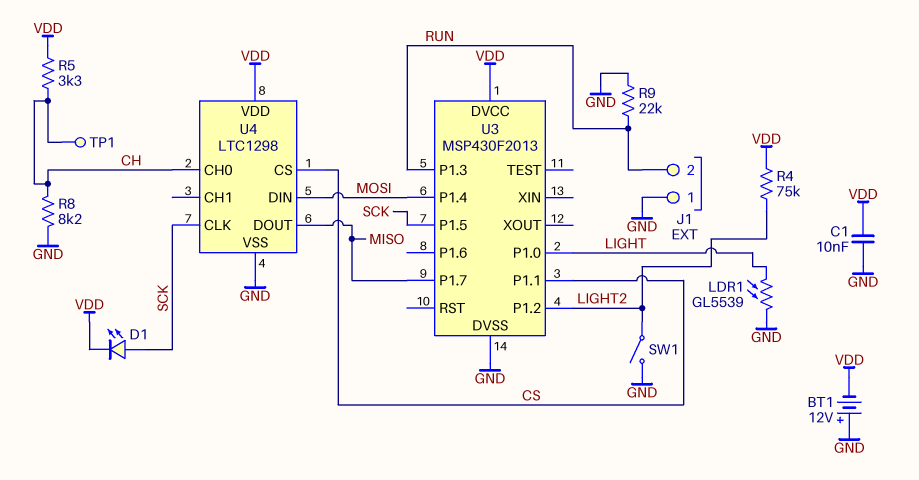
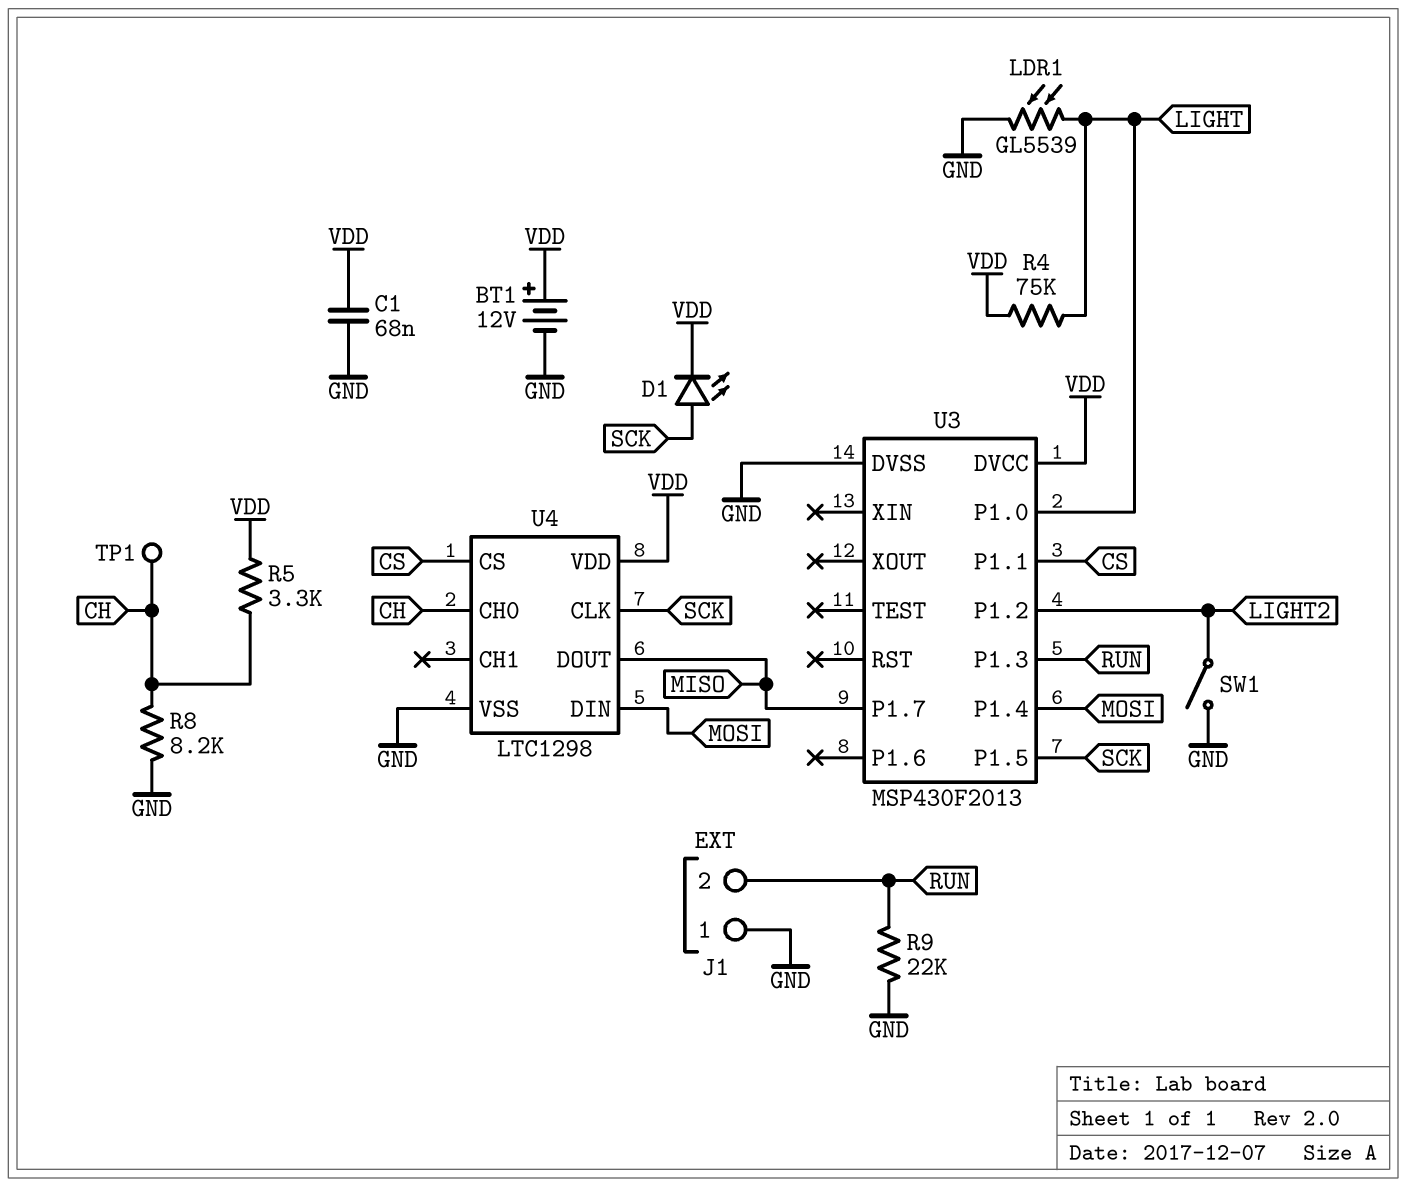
BT1: 12V (plus GND, minus VDD) -> 12V (plus VDD, minus GND)
C1: 10nF (GND, VDD) -> 68nF (GND, VDD)
R4: 75k (LIGHT2, VDD) -> 75k (LIGHT, VDD)

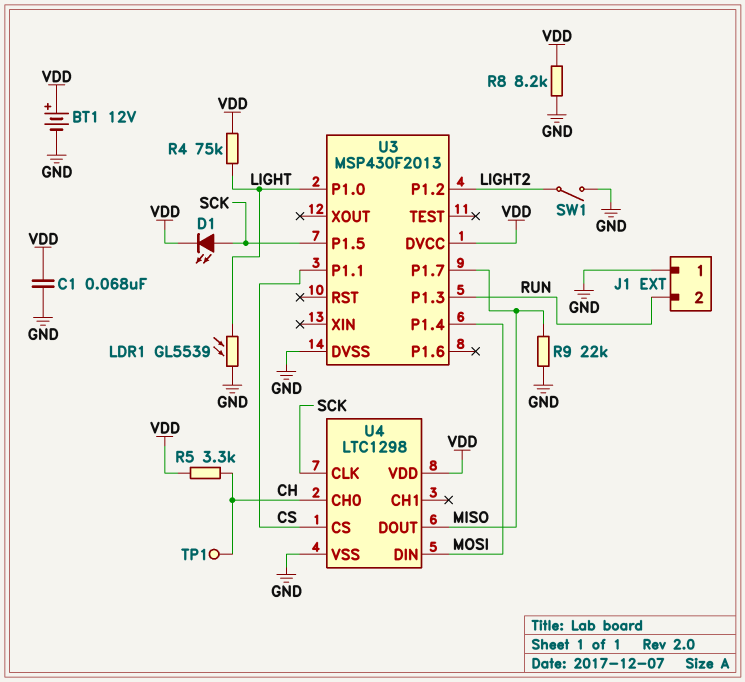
R8: 8.2k (CH, GND) -> 8.2k (GND, VDD)
R9: 22k (GND, RUN) -> 22k (GND, MISO)

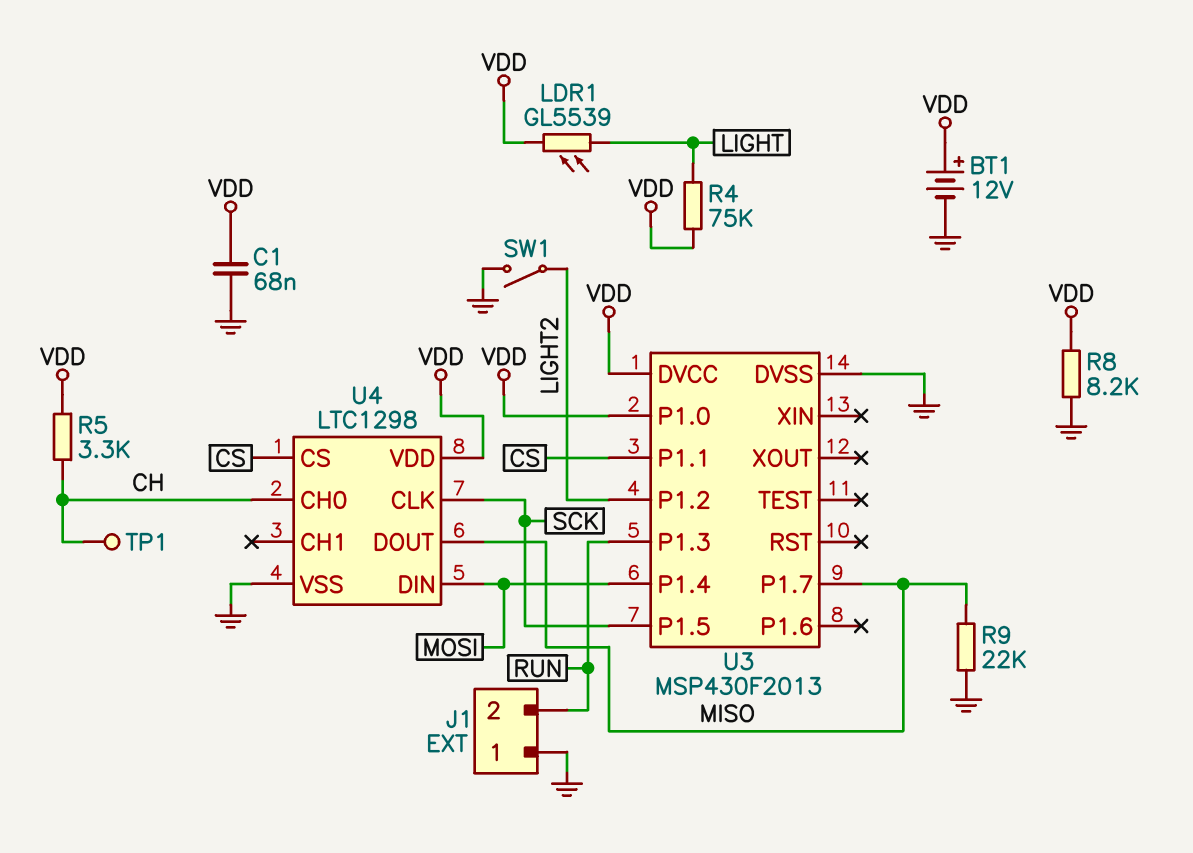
D1: LED (A SCK, K VDD) -> none
LDR1: GL5539 (GND, LIGHT) -> GL5539 (LIGHT, VDD)
U3 pin P1.0: LIGHT -> VDD

